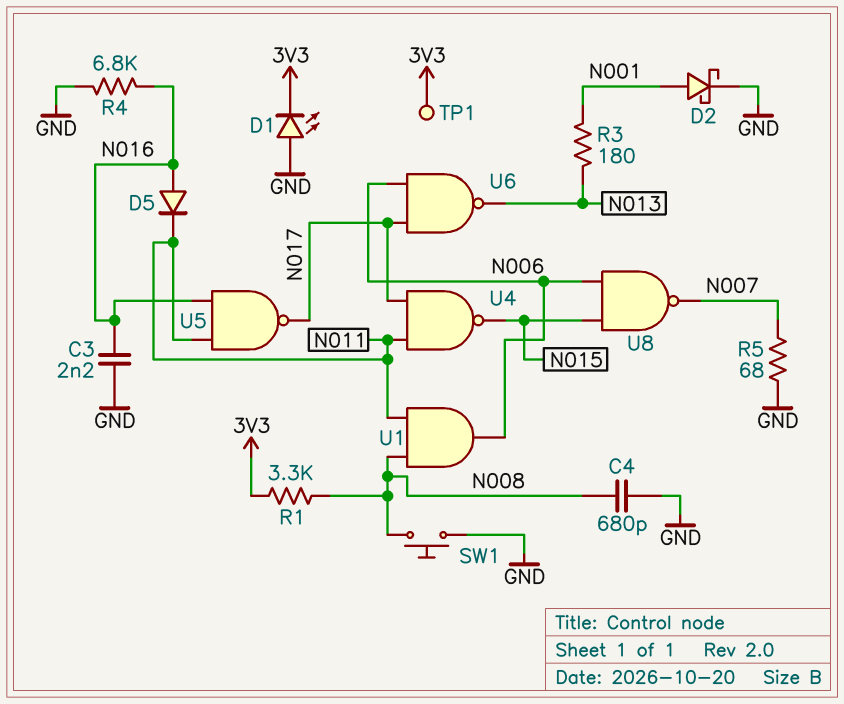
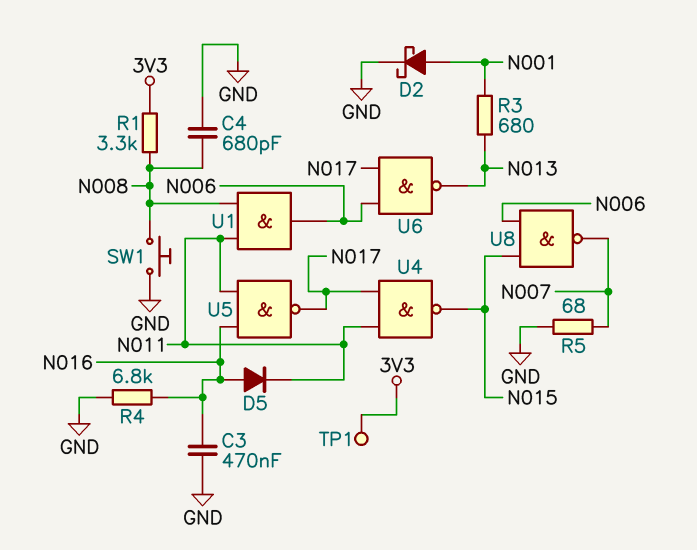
C3: 2.2nF (GND, N016) -> 470nF (GND, N016)
D1: LED (A GND, K 3V3) -> none
R3: 180 (N001, N013) -> 680 (N001, N013)

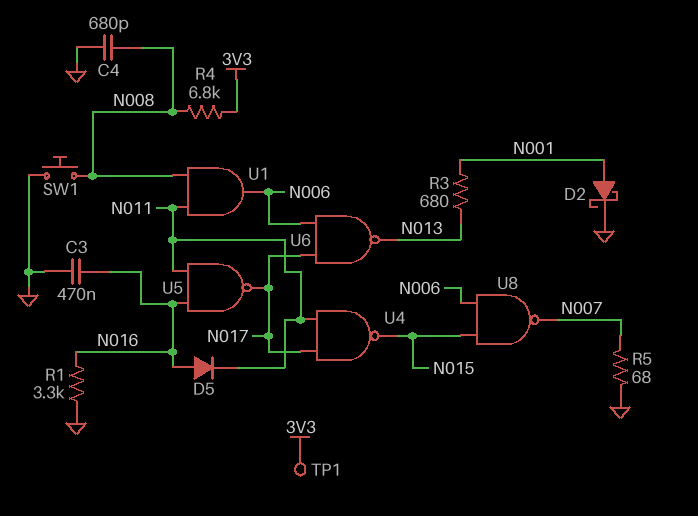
R1: 3.3k (3V3, N008) -> 3.3k (GND, N016)
R4: 6.8k (GND, N016) -> 6.8k (3V3, N008)

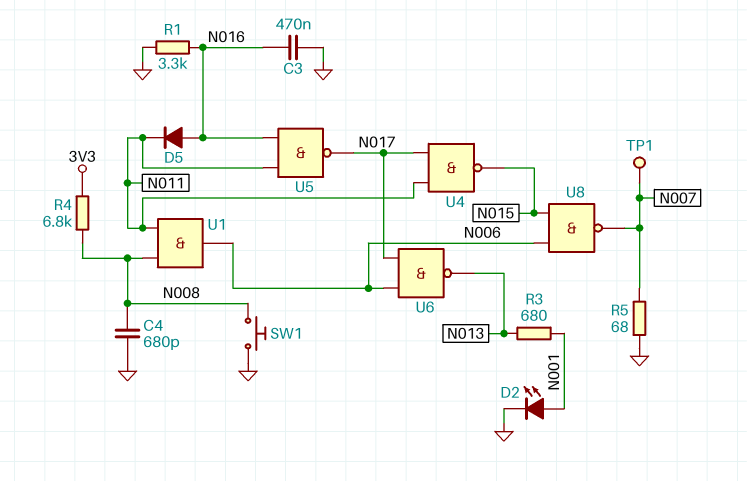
D2: schottky (A N001, K GND) -> LED (A N001, K GND)
TP1: test point (3V3) -> test point (N007)

